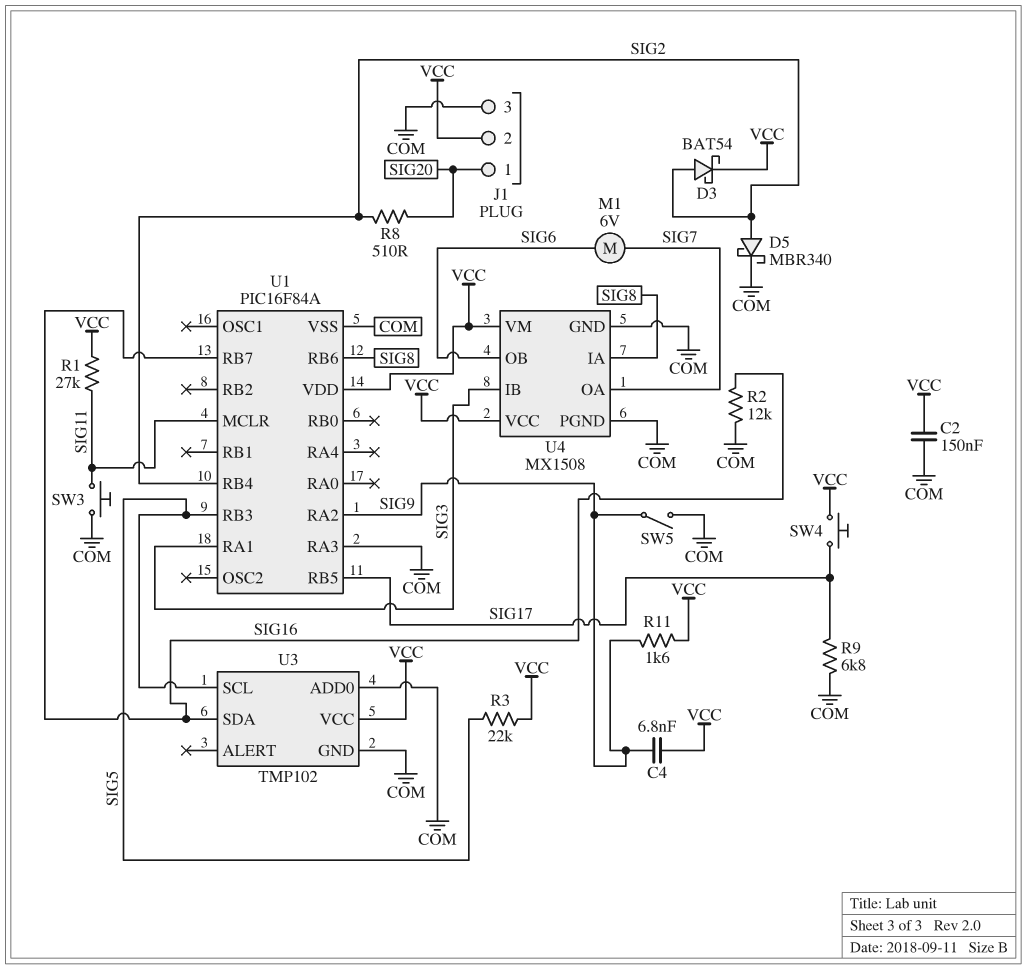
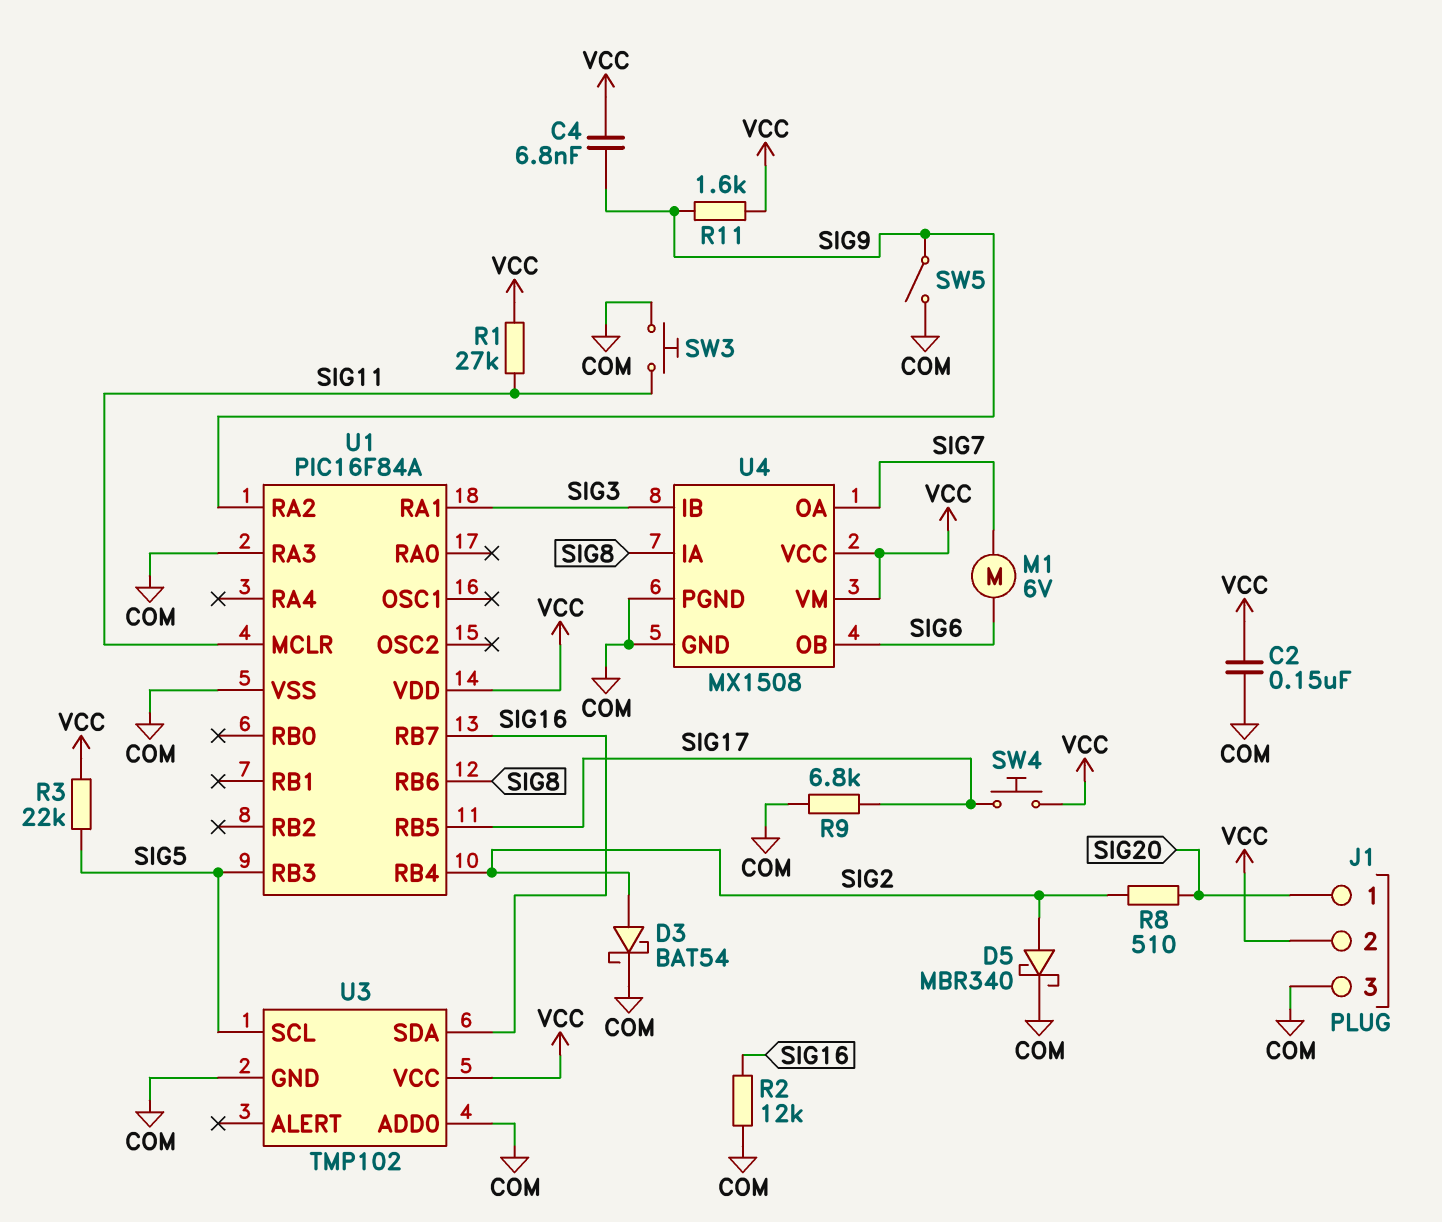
D3: schottky BAT54 (A SIG2, K VCC) -> schottky BAT54 (A SIG2, K COM)

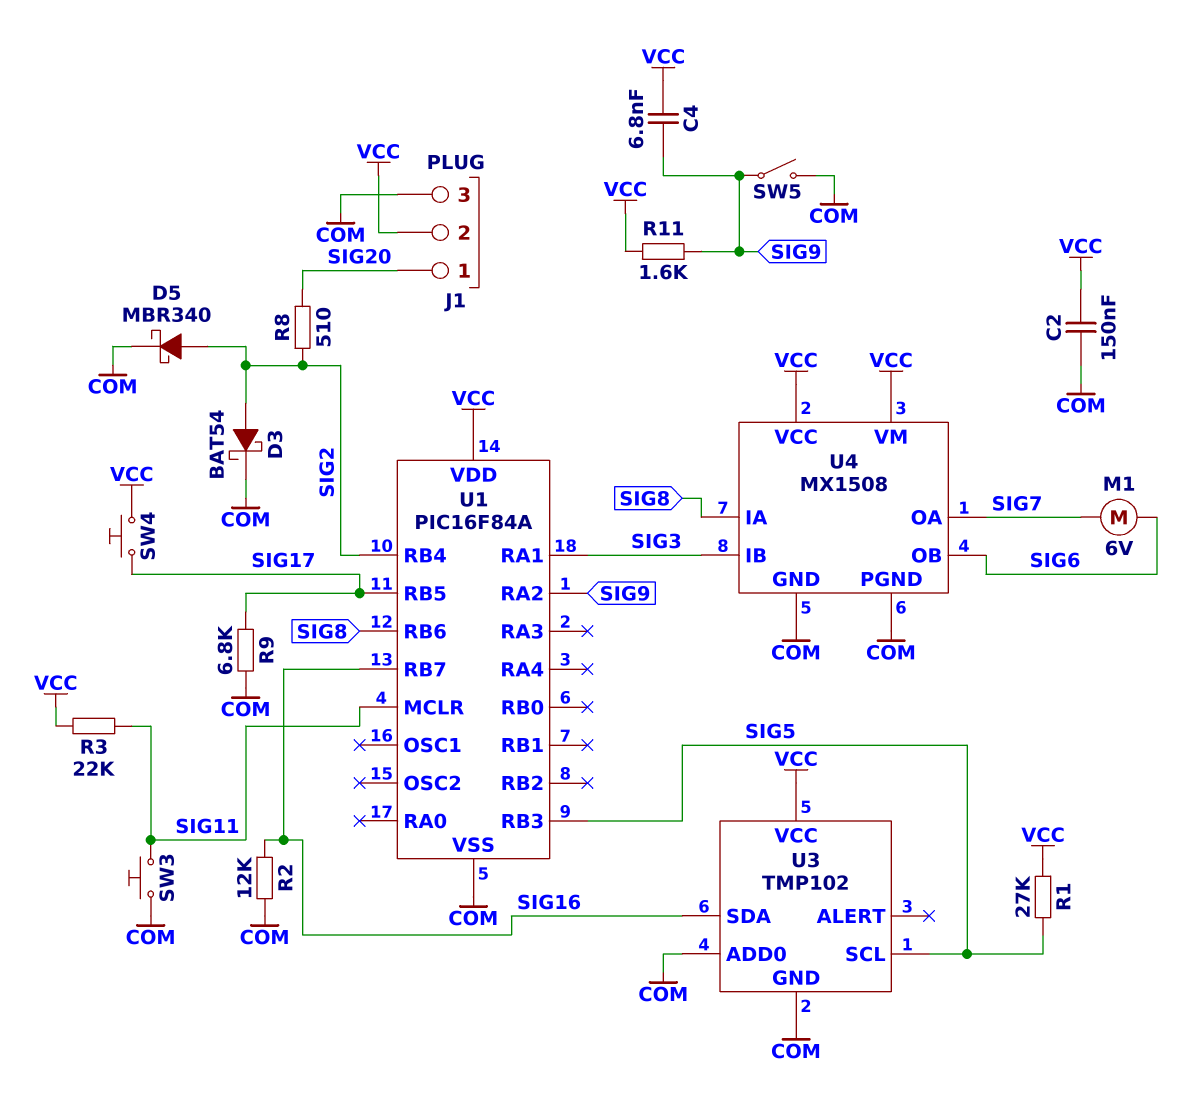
R1: 27k (SIG11, VCC) -> 27k (SIG5, VCC)
R3: 22k (SIG5, VCC) -> 22k (SIG11, VCC)
U1 pin RA3: COM -> none

